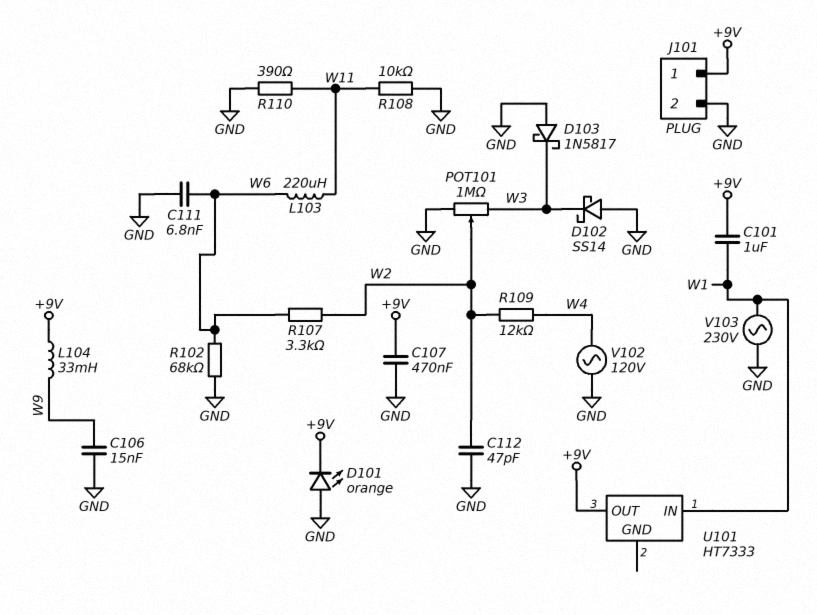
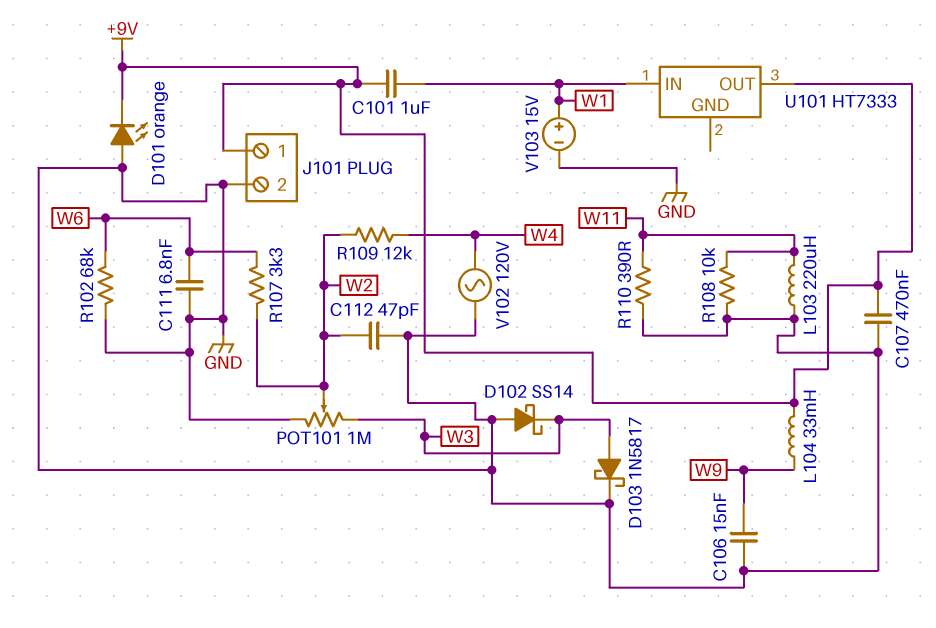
D103: schottky 1N5817 (A GND, K W3) -> schottky 1N5817 (A W3, K GND)
L103: 220uH (W6, W11) -> 220uH (GND, W11)
V103: AC 230V (GND, W1) -> 15V (plus W1, minus GND)

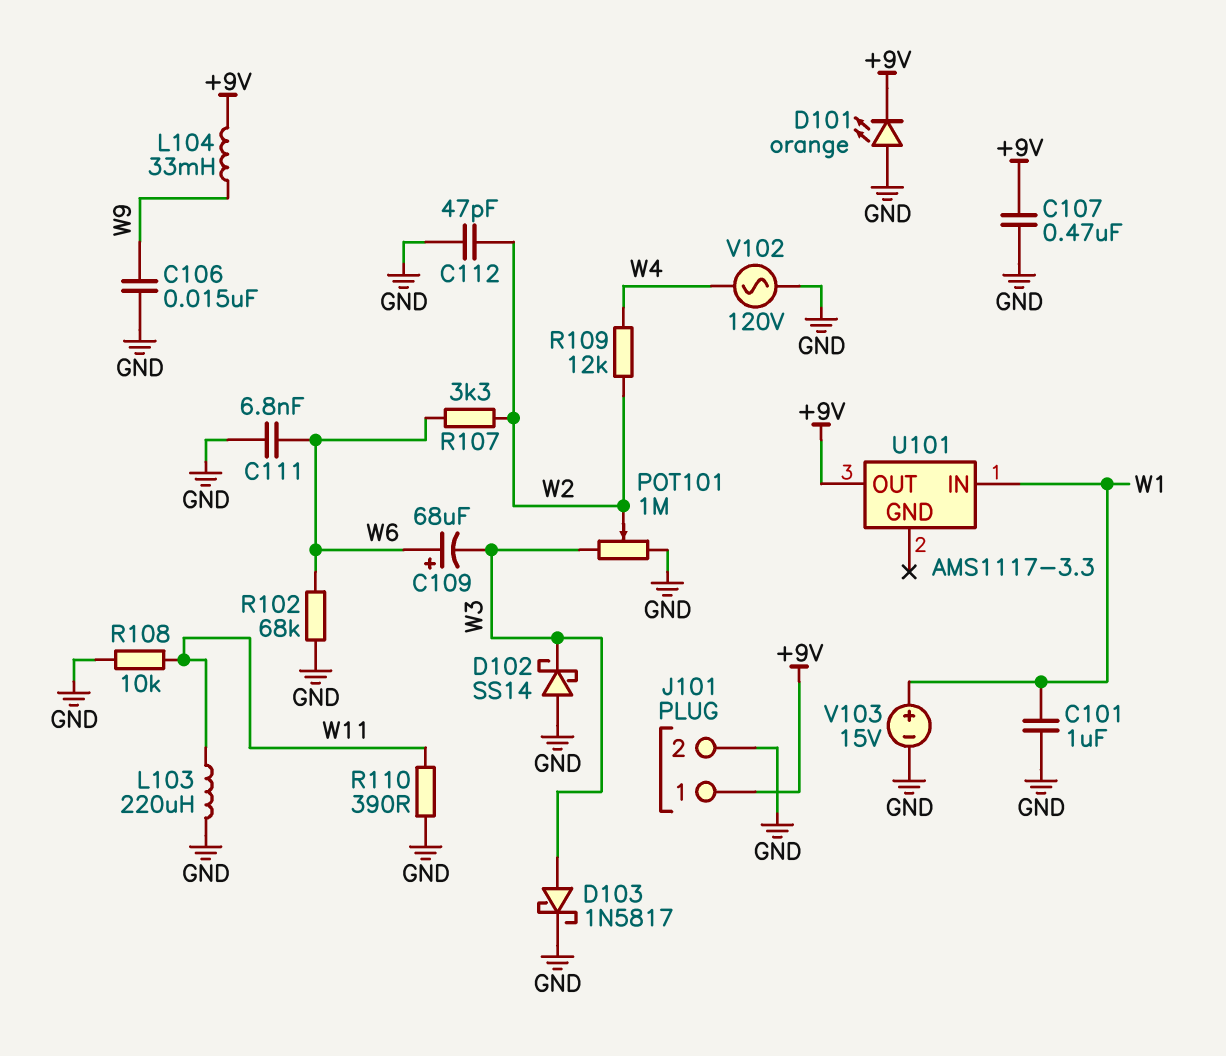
C101: 1uF (+9V, W1) -> 1uF (GND, W1)
C109: none -> 68uF (plus W6, minus W3)
U101: HT7333 -> AMS1117-3.3

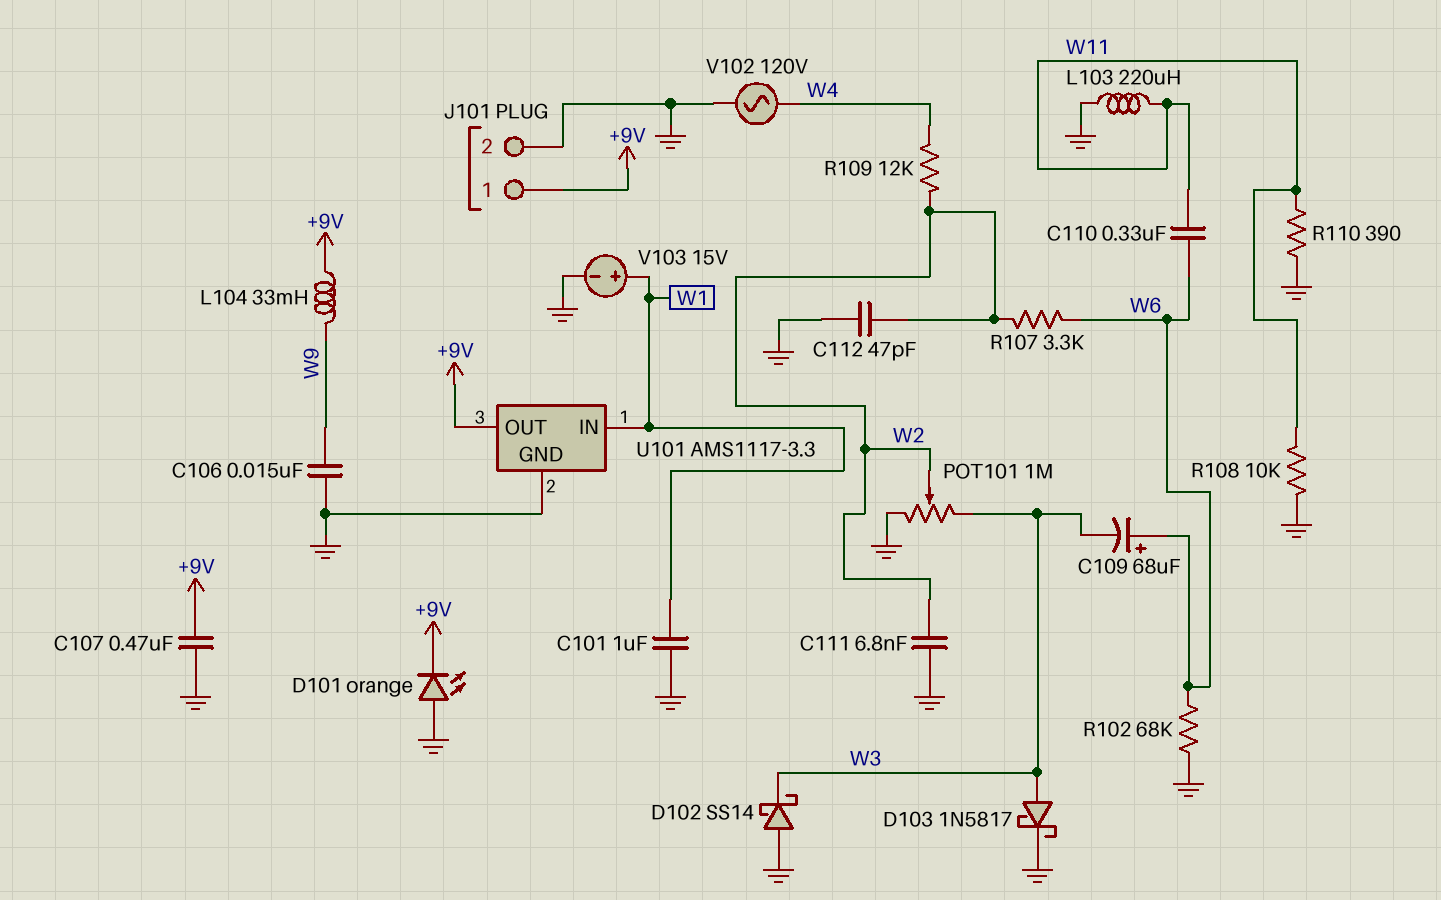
C110: none -> 330nF (W6, W11)
C111: 6.8nF (GND, W6) -> 6.8nF (GND, W2)
U101 pin GND: none -> GND

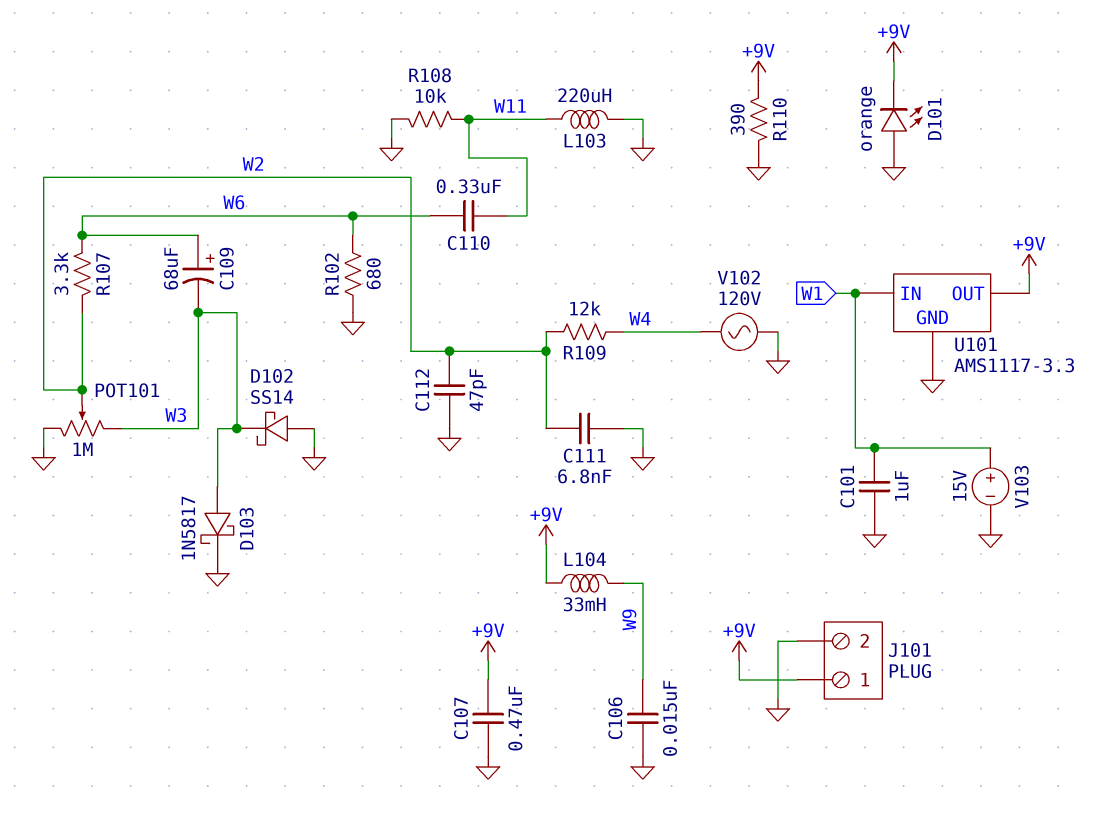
R102: 68k (GND, W6) -> 680 (GND, W6)
R110: 390 (GND, W11) -> 390 (+9V, GND)

